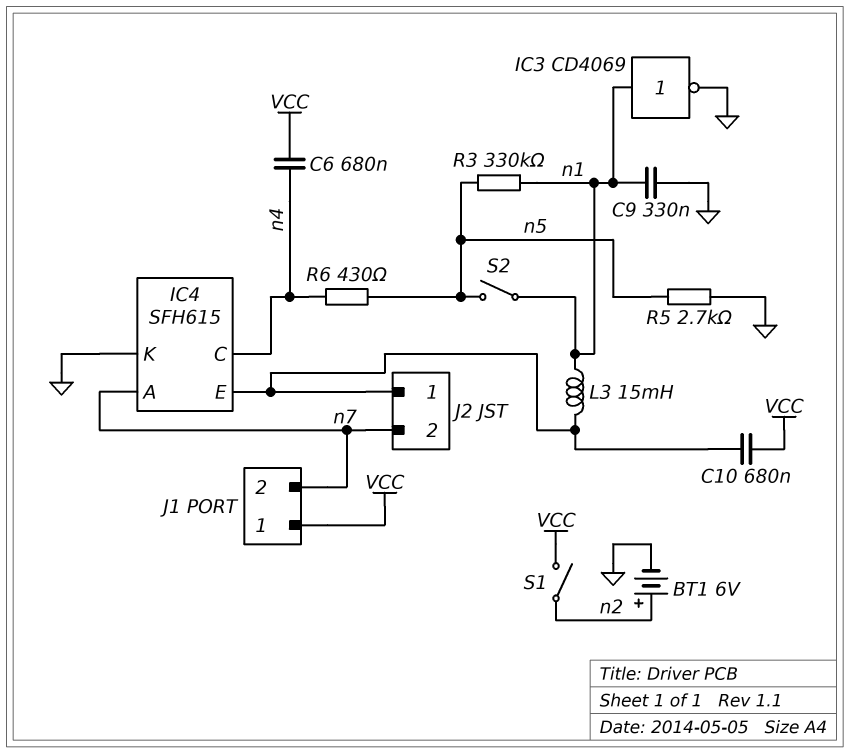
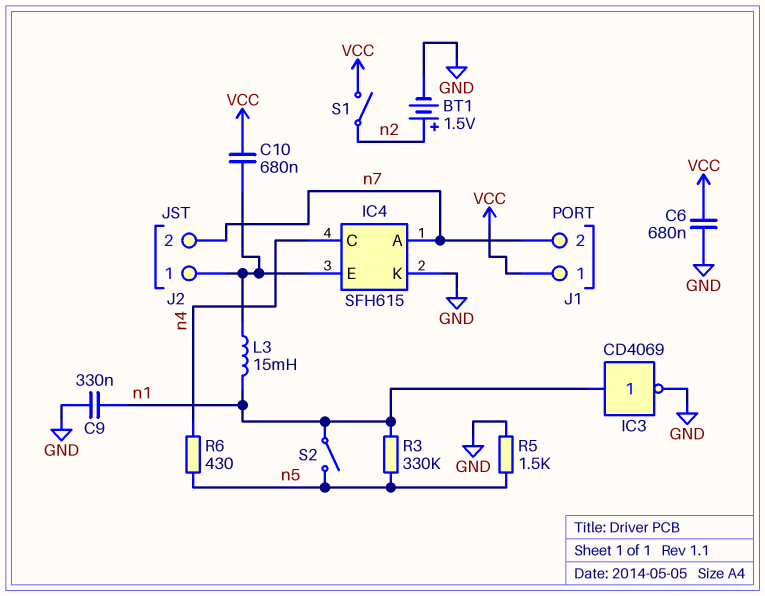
BT1: 6V (plus n2, minus GND) -> 1.5V (plus n2, minus GND)
C6: 680nF (VCC, n4) -> 680nF (GND, VCC)
R5: 2.7k (GND, n5) -> 1.5k (GND, n5)

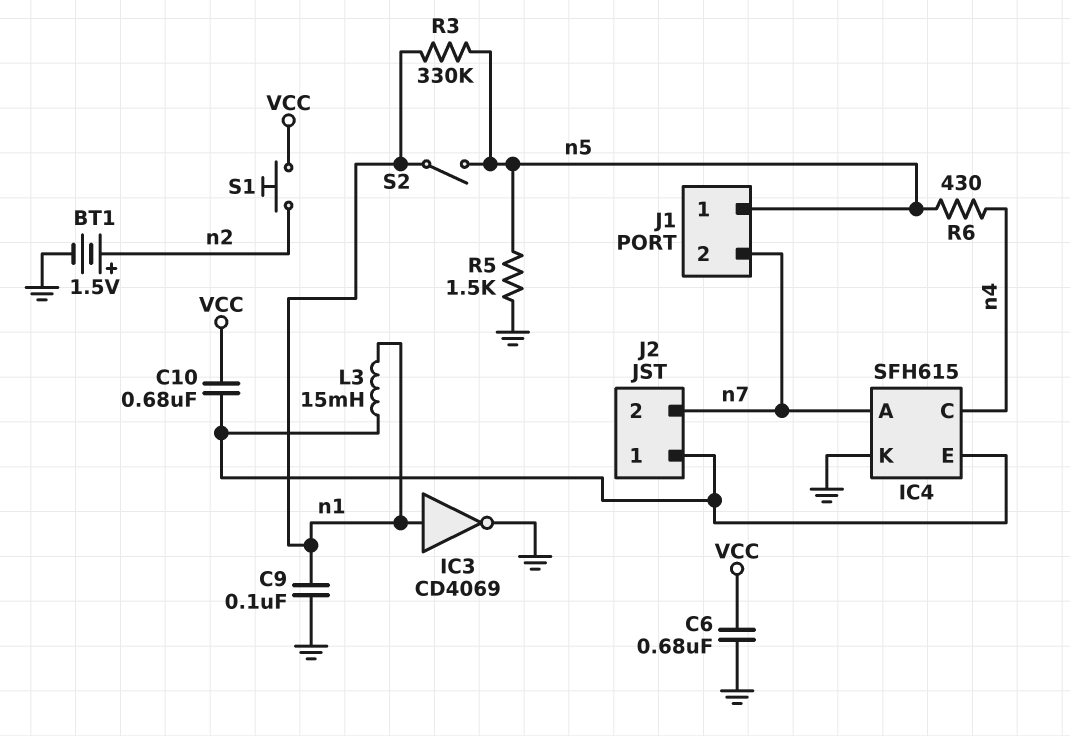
C9: 330nF (GND, n1) -> 100nF (GND, n1)
J1 pin 1: VCC -> n5
S1: switch (VCC, n2) -> button (VCC, n2)

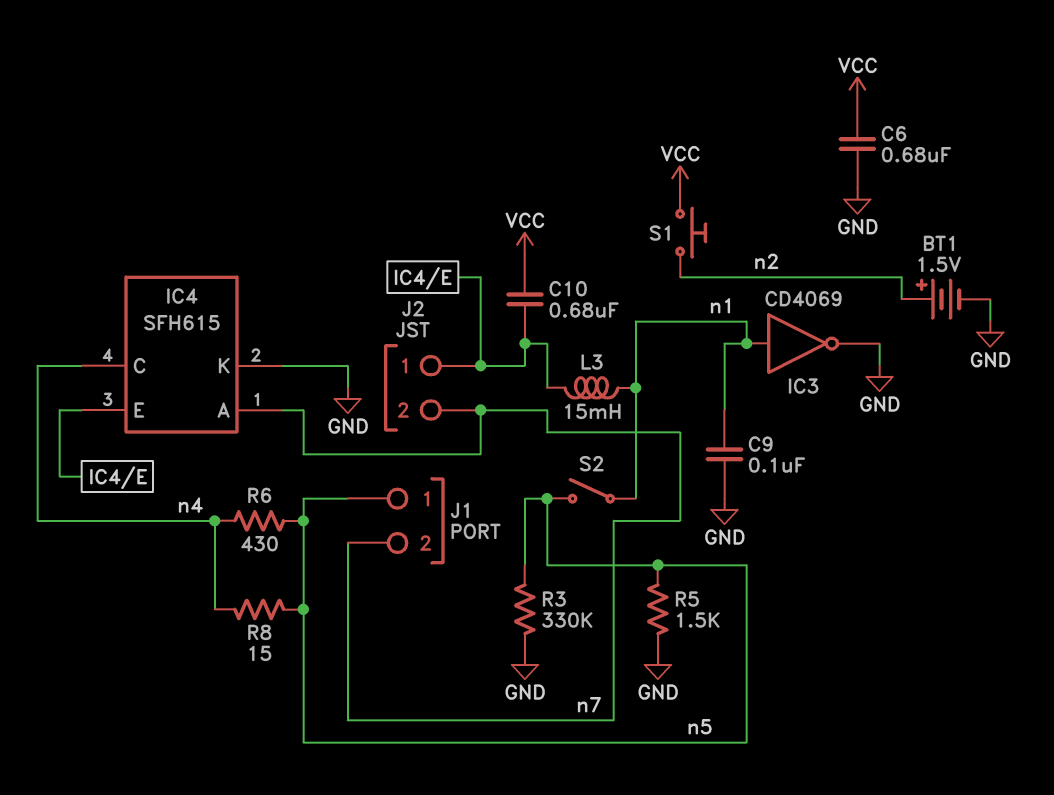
R3: 330k (n1, n5) -> 330k (GND, n5)
R8: none -> 15 (n4, n5)

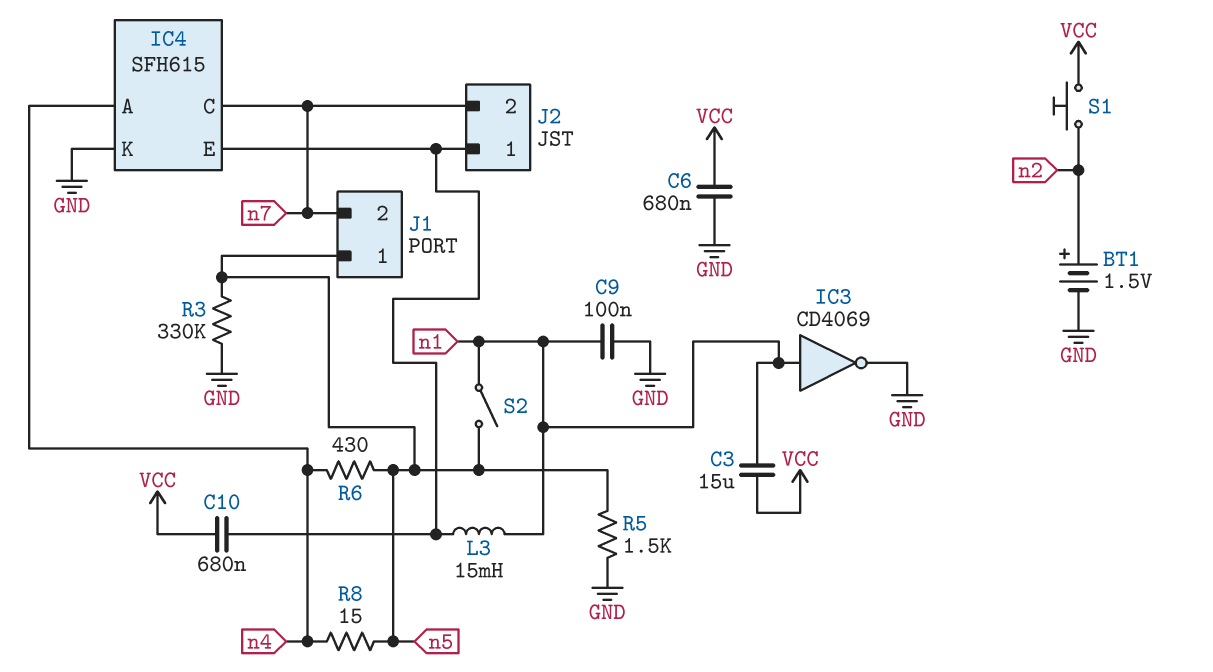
C3: none -> 15uF (VCC, n1)
IC4 pin A: n7 -> n4
IC4 pin C: n4 -> n7

